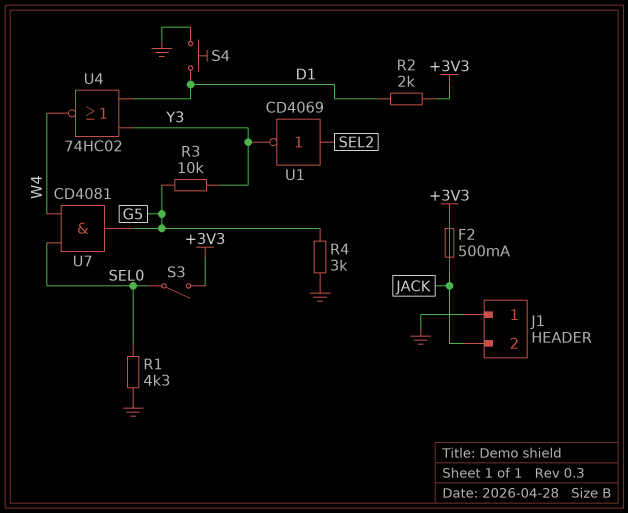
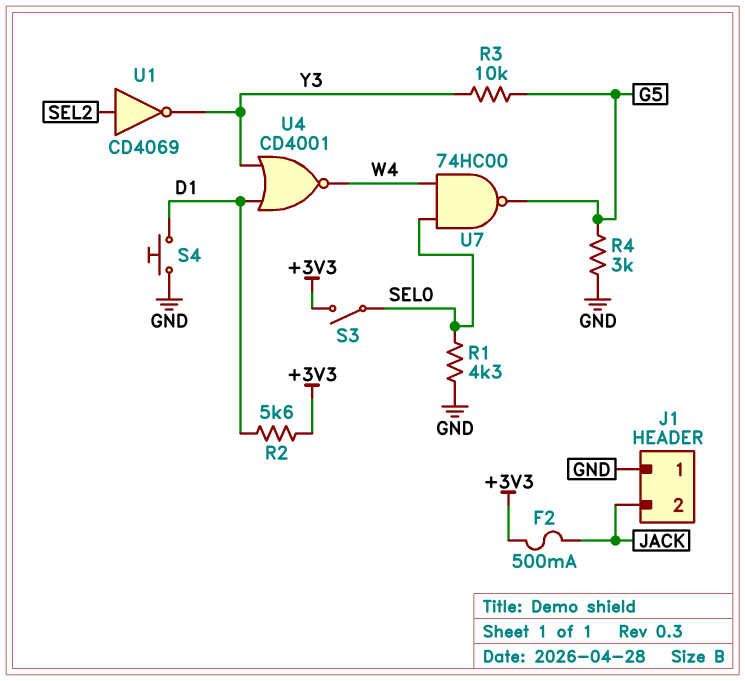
R2: 2k (+3V3, D1) -> 5.6k (+3V3, D1)
U4: NOR 74HC02 (in D1, in Y3, out W4) -> NOR CD4001 (in D1, in Y3, out W4)
U7: AND CD4081 (in SEL0, in W4, out G5) -> NAND 74HC00 (in SEL0, in W4, out G5)

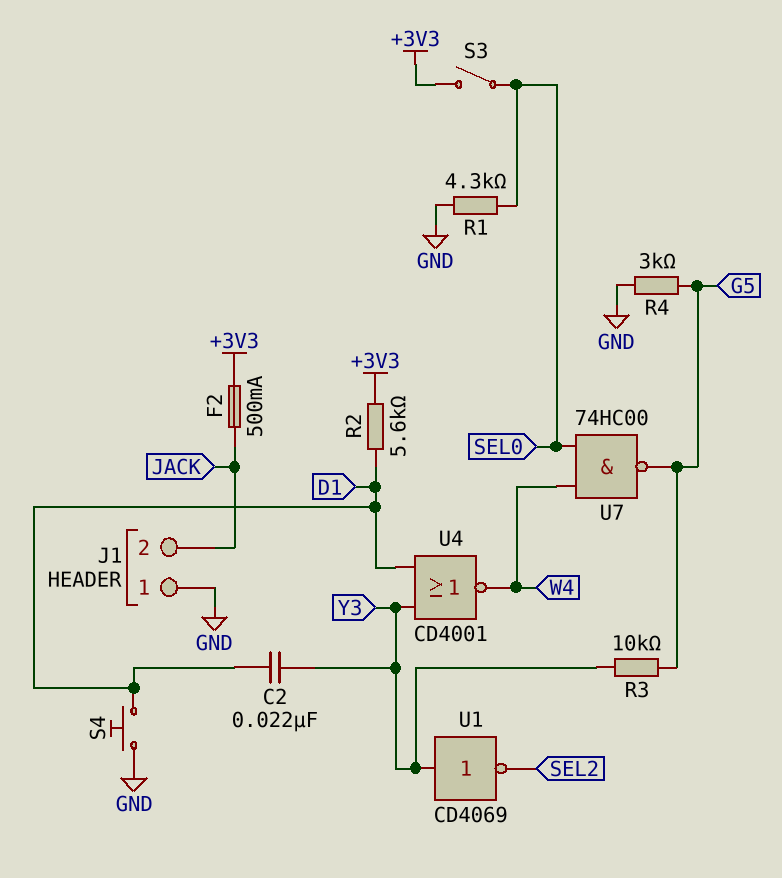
C2: none -> 22nF (D1, Y3)
U1: NOT CD4069 (in SEL2, out Y3) -> NOT CD4069 (in Y3, out SEL2)

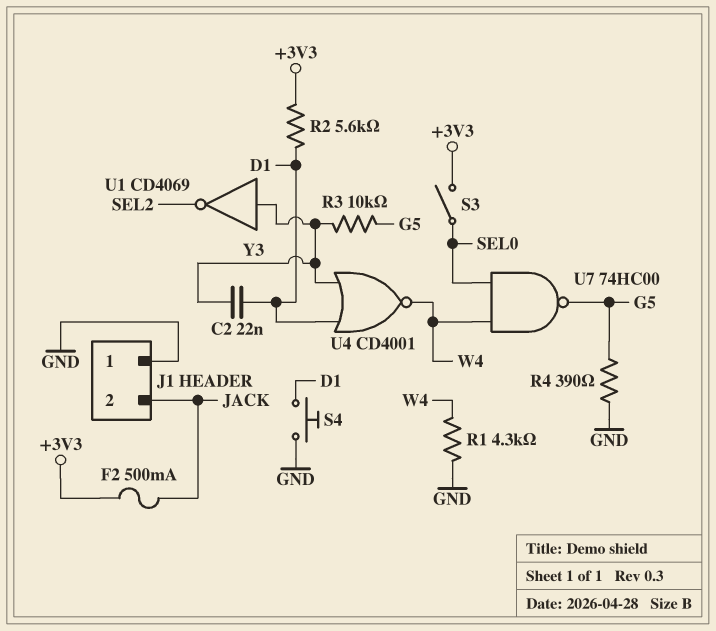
R1: 4.3k (GND, SEL0) -> 4.3k (GND, W4)
R4: 3k (G5, GND) -> 390 (G5, GND)

